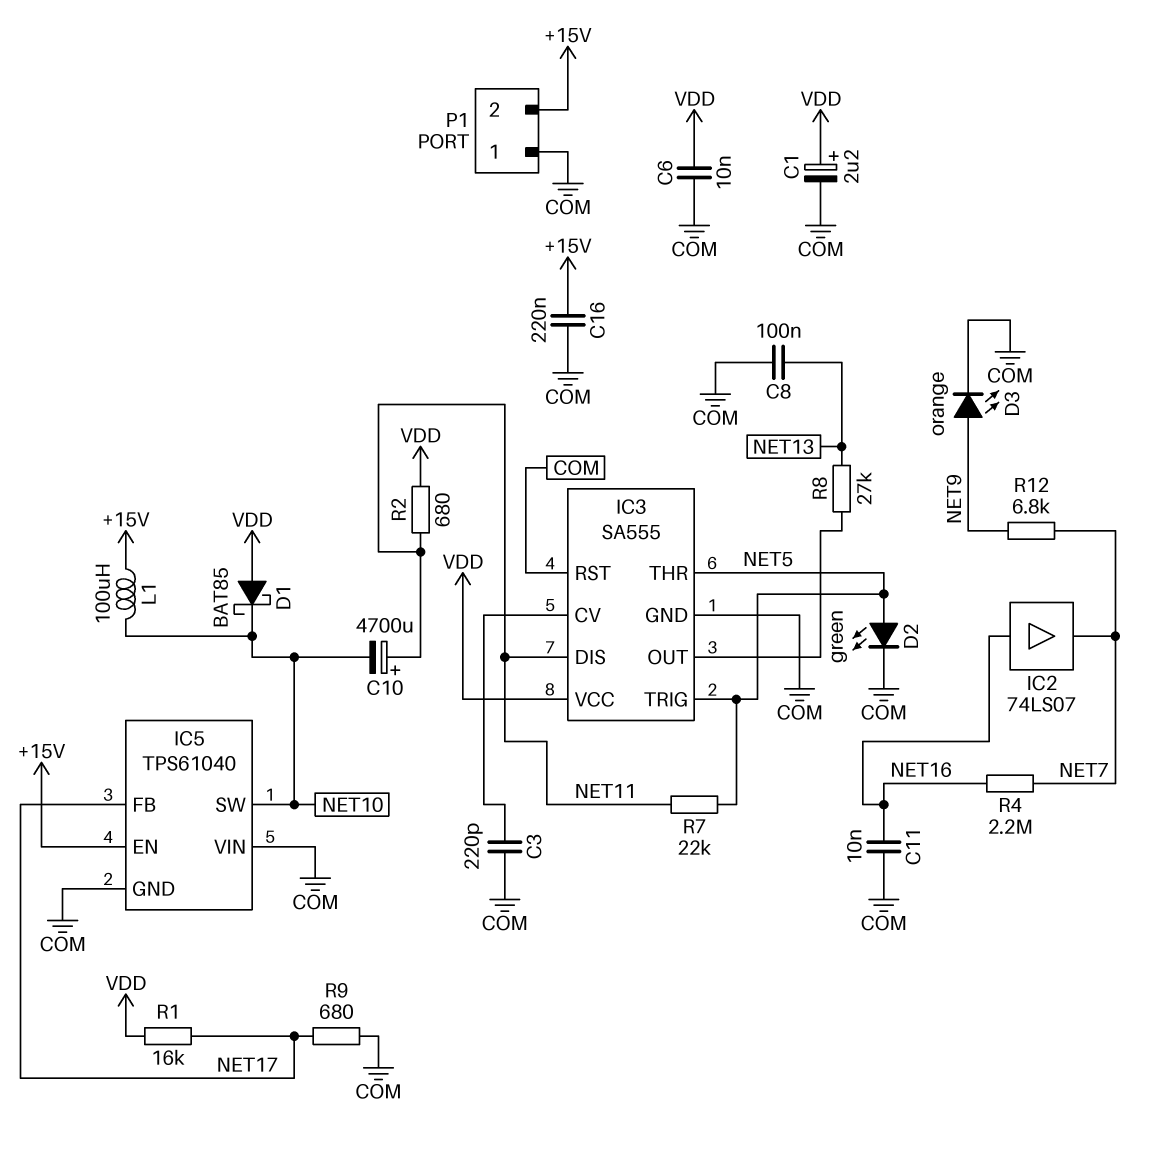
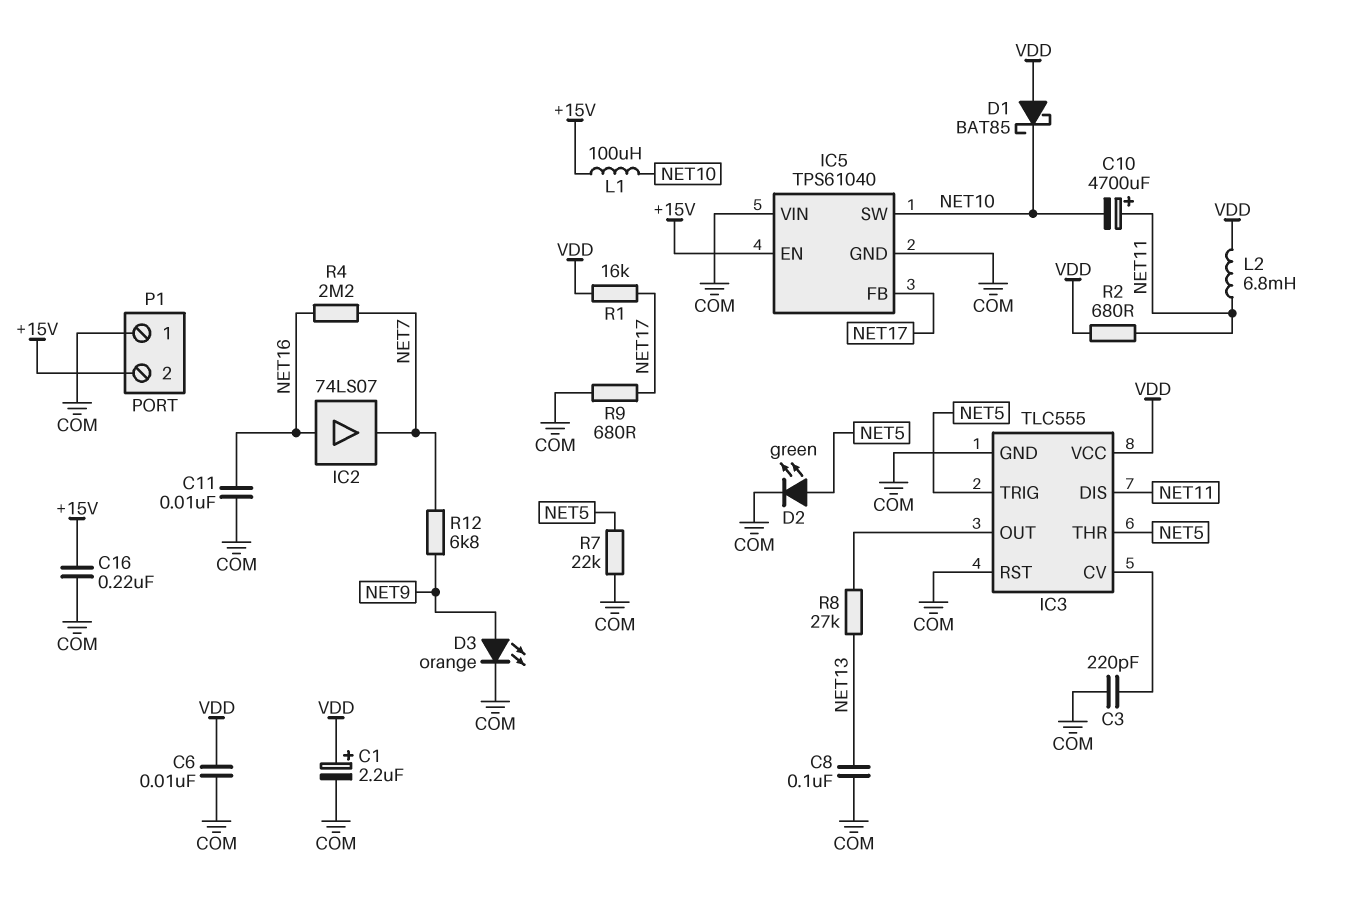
IC3: SA555 -> TLC555
L2: none -> 6.8mH (NET11, VDD)
R7: 22k (NET5, NET11) -> 22k (COM, NET5)

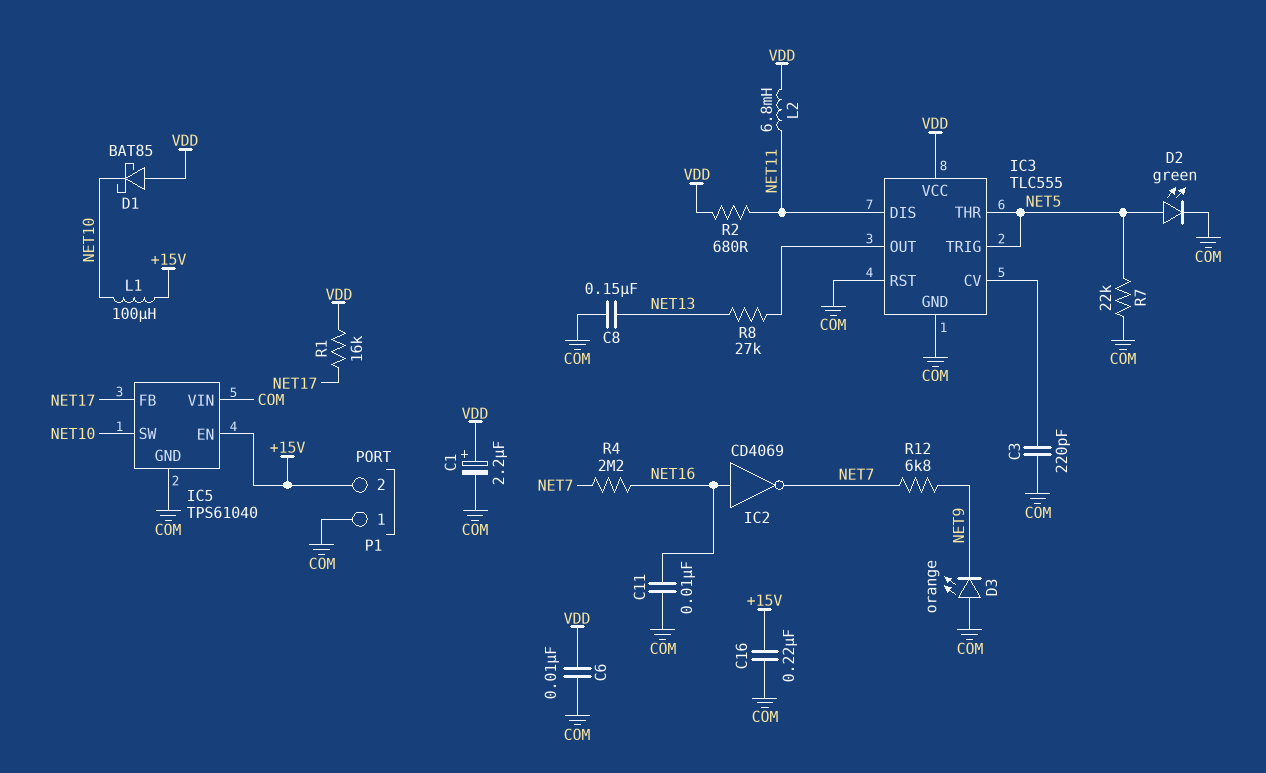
C8: 100nF (COM, NET13) -> 150nF (COM, NET13)
C10: 4700uF (plus NET11, minus NET10) -> none
D3: LED orange (A NET9, K COM) -> LED orange (A COM, K NET9)
IC2: buffer 74LS07 (in NET16, out NET7) -> NOT CD4069 (in NET16, out NET7)
R9: 680 (COM, NET17) -> none

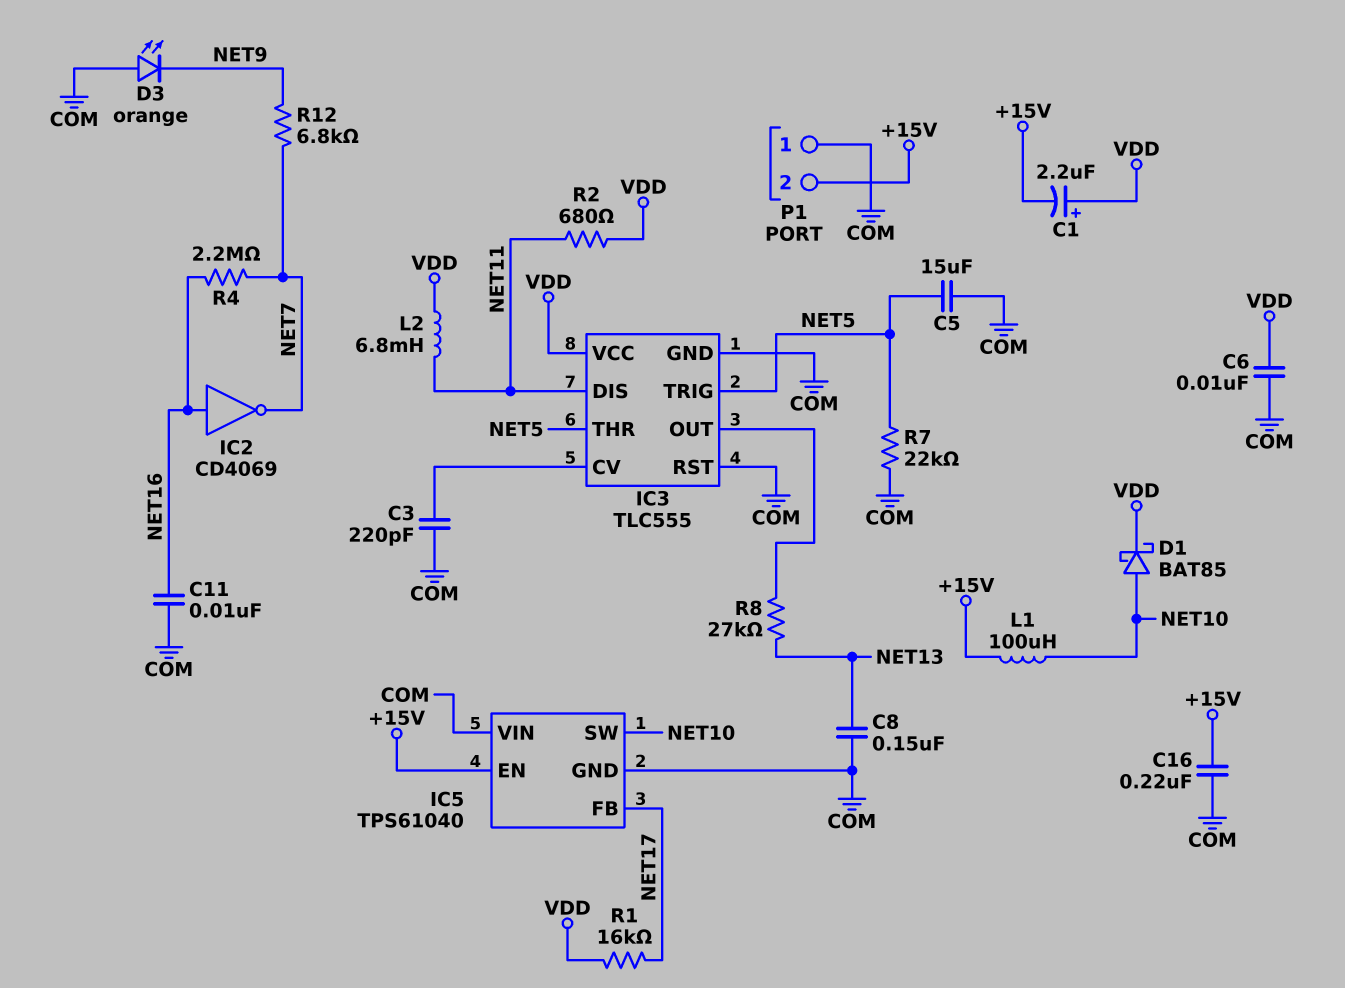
C1: 2.2uF (plus VDD, minus COM) -> 2.2uF (plus VDD, minus +15V)
C5: none -> 15uF (COM, NET5)
D1: schottky BAT85 (A VDD, K NET10) -> schottky BAT85 (A NET10, K VDD)
D2: LED green (A NET5, K COM) -> none

